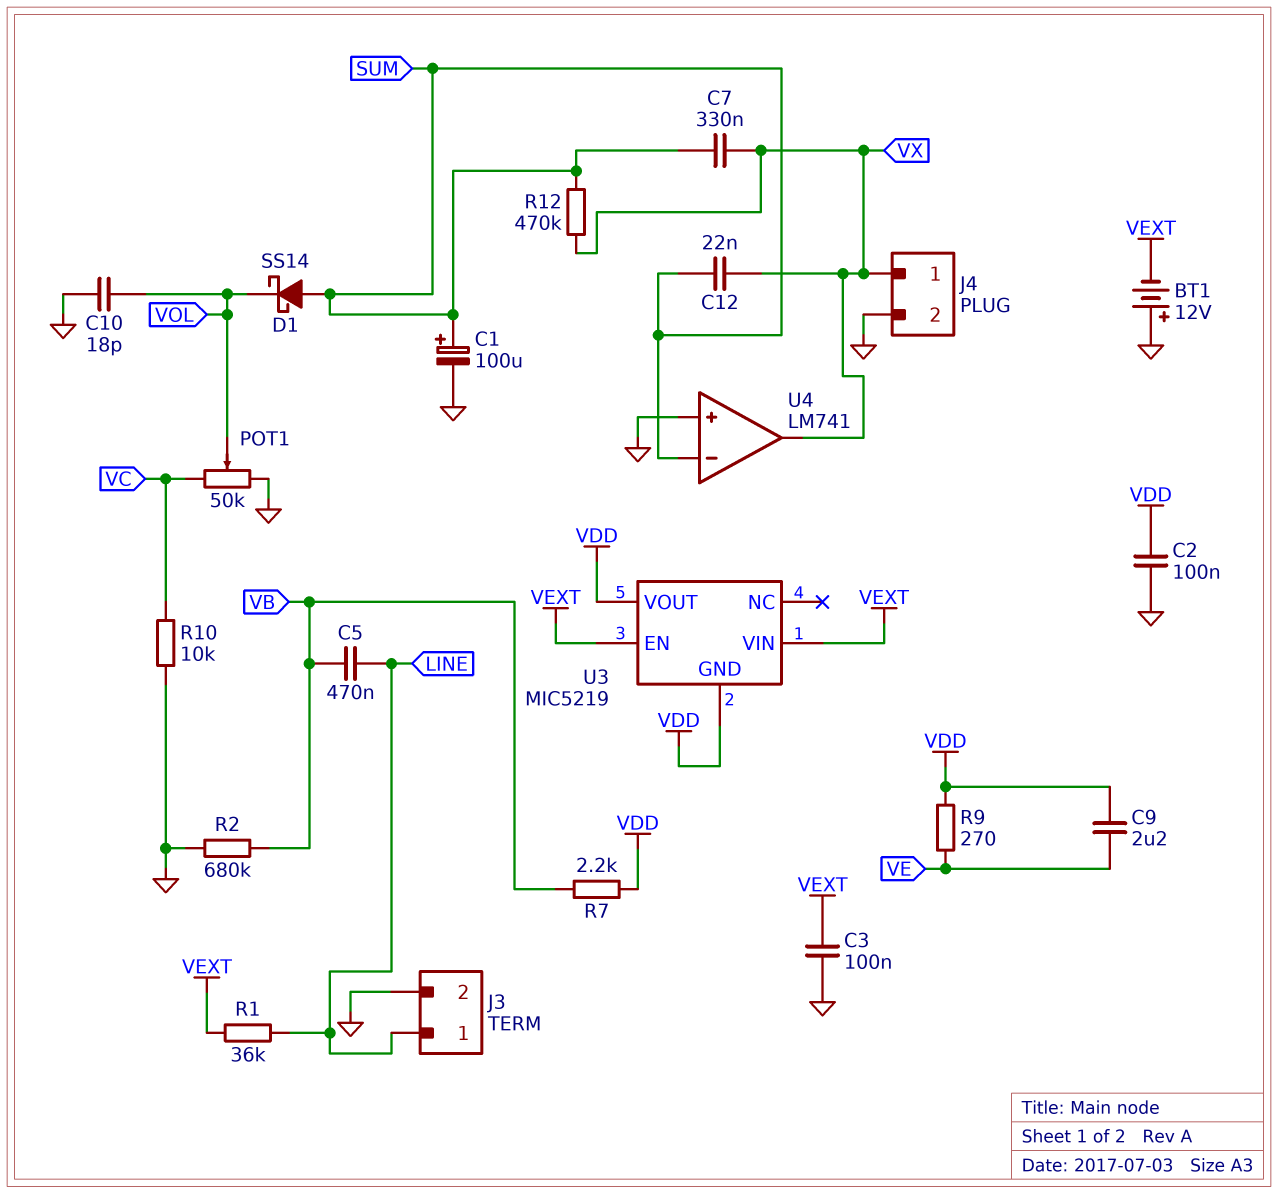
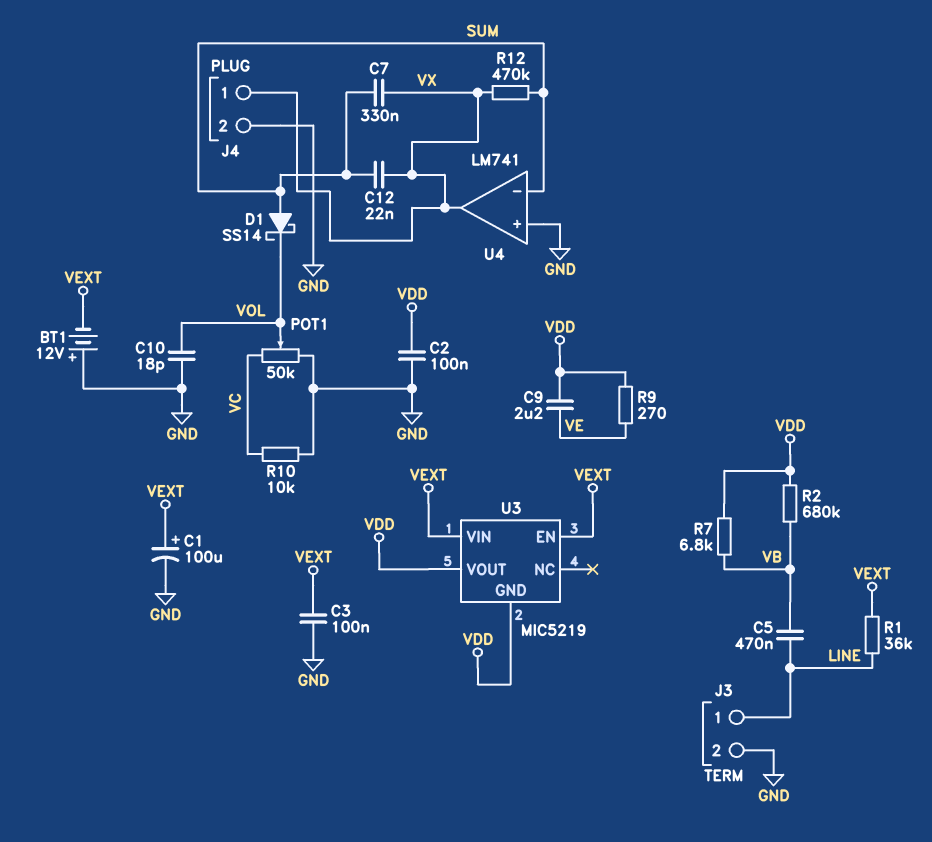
C1: 100uF (plus SUM, minus GND) -> 100uF (plus VEXT, minus GND)
R2: 680k (GND, VB) -> 680k (VB, VDD)
R7: 2.2k (VB, VDD) -> 6.8k (VB, VDD)

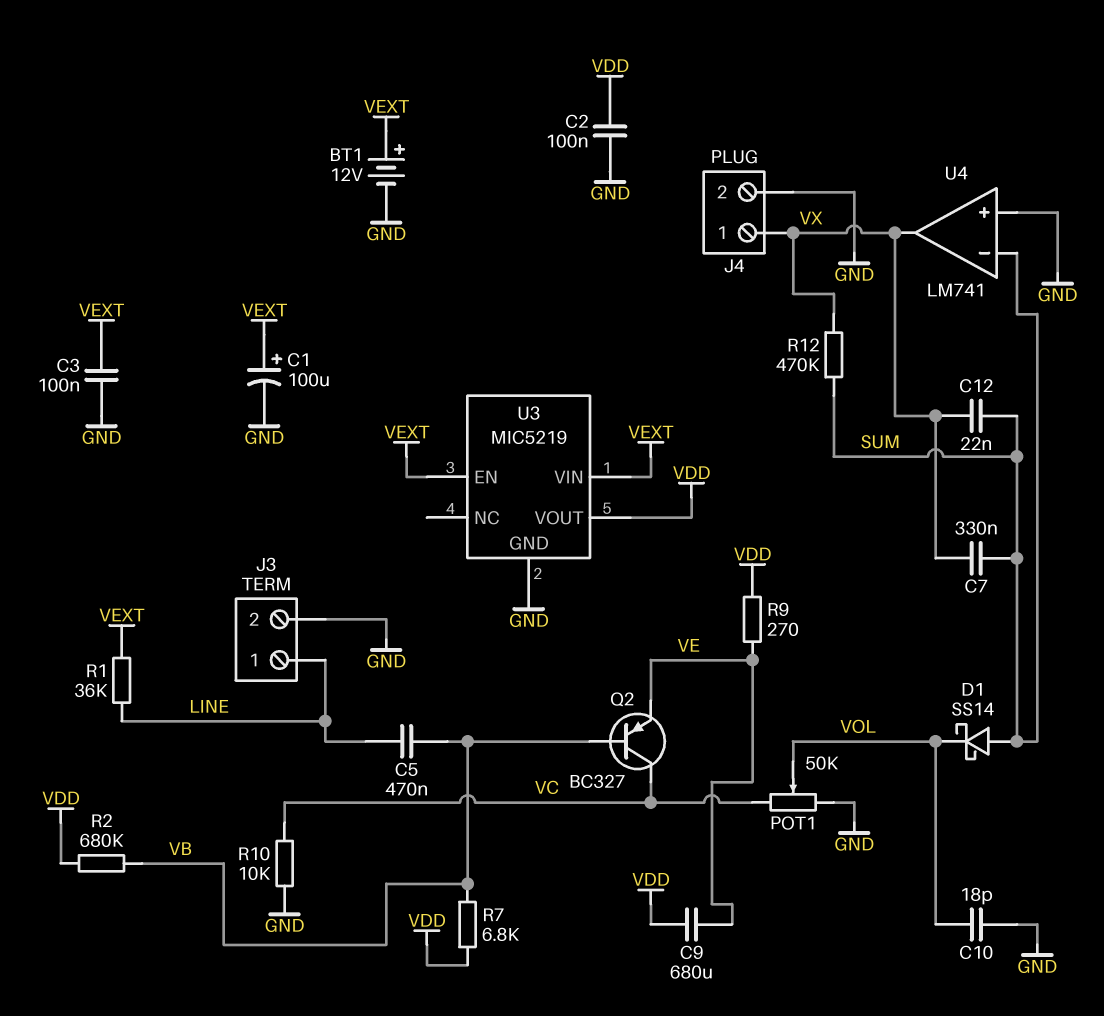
BT1: 12V (plus GND, minus VEXT) -> 12V (plus VEXT, minus GND)
C9: 2.2uF (VDD, VE) -> 680uF (VDD, VE)
Q2: none -> PNP BC327 (B VB, C VC, E VE)
U3 pin GND: VDD -> GND

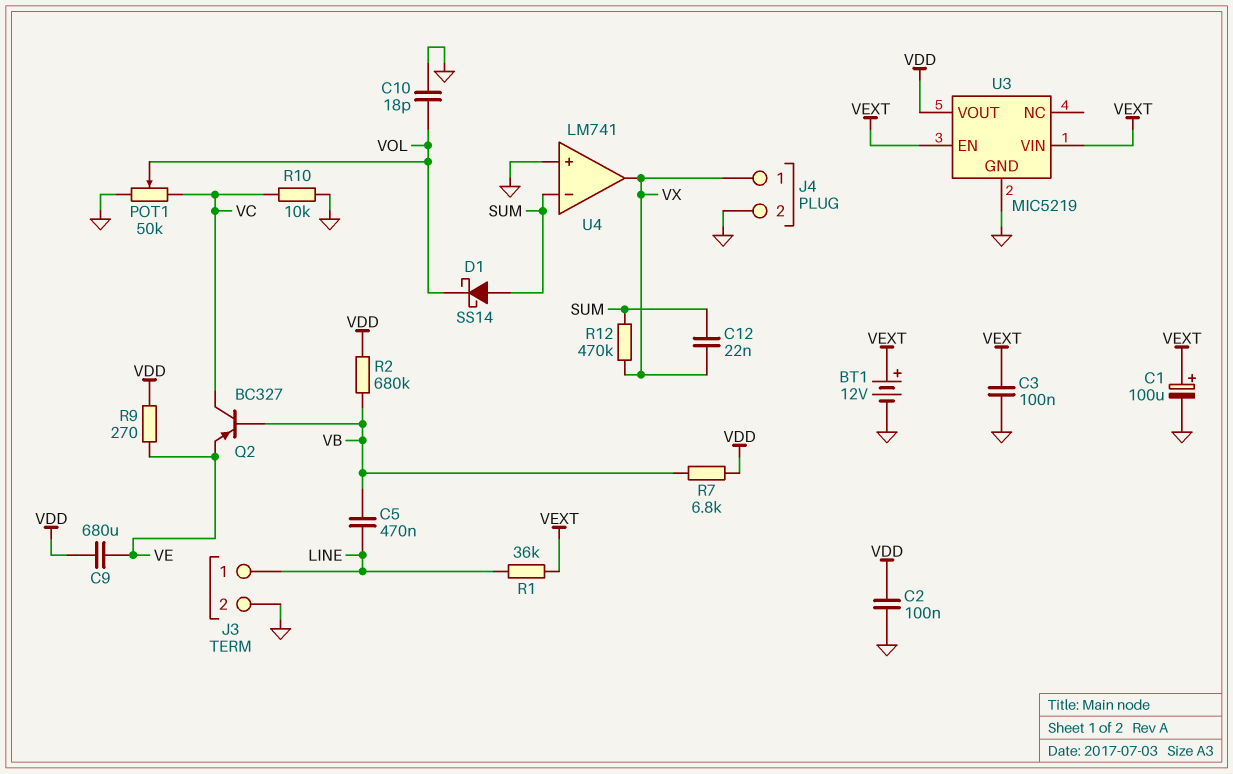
C7: 330nF (SUM, VX) -> none

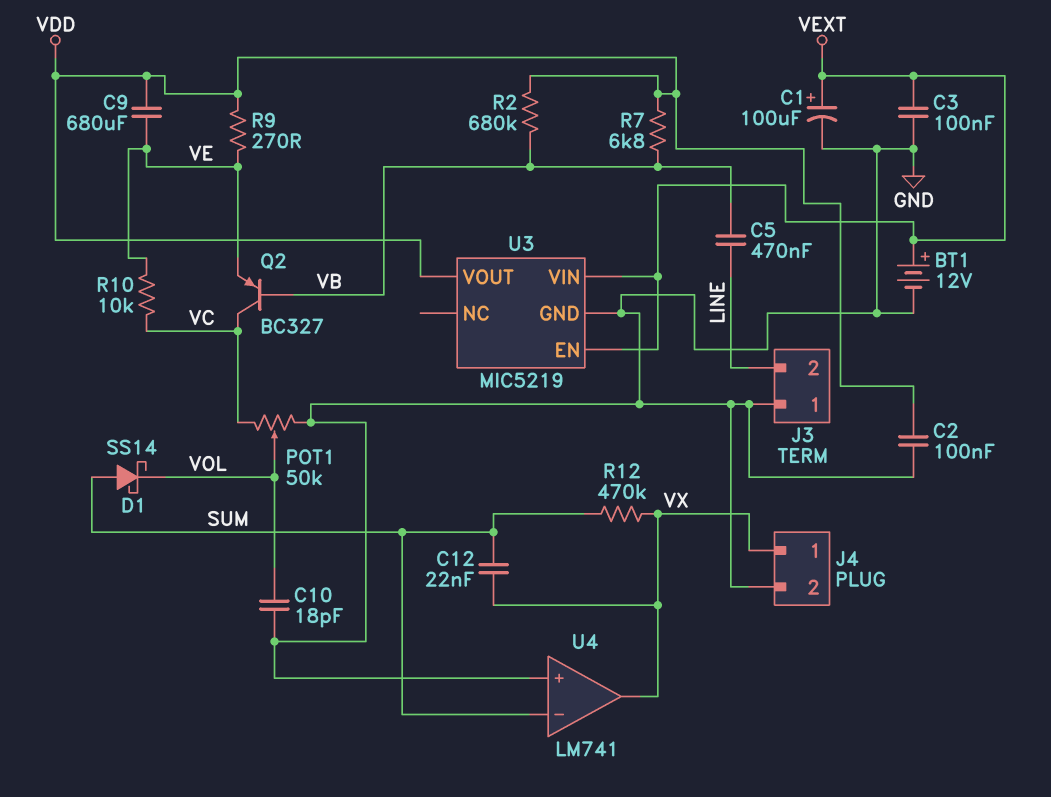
J3 pin 1: LINE -> GND
J3 pin 2: GND -> LINE
R1: 36k (LINE, VEXT) -> none
R10: 10k (GND, VC) -> 10k (VC, VE)

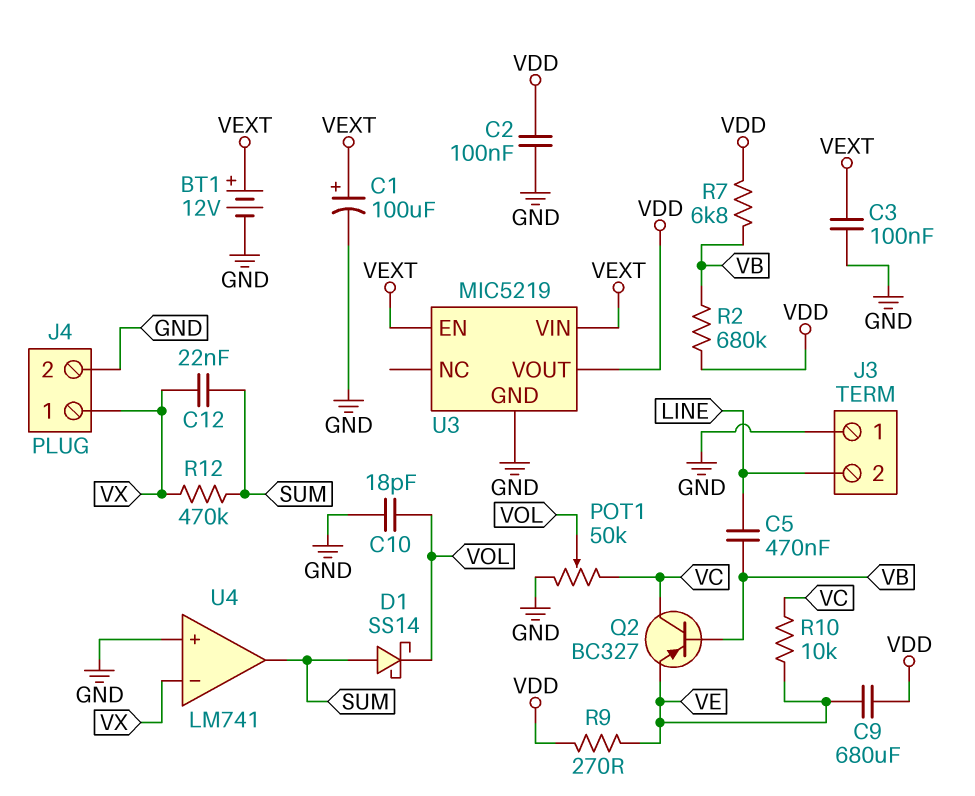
U4 pin in-: SUM -> VX
U4 pin out: VX -> SUM

